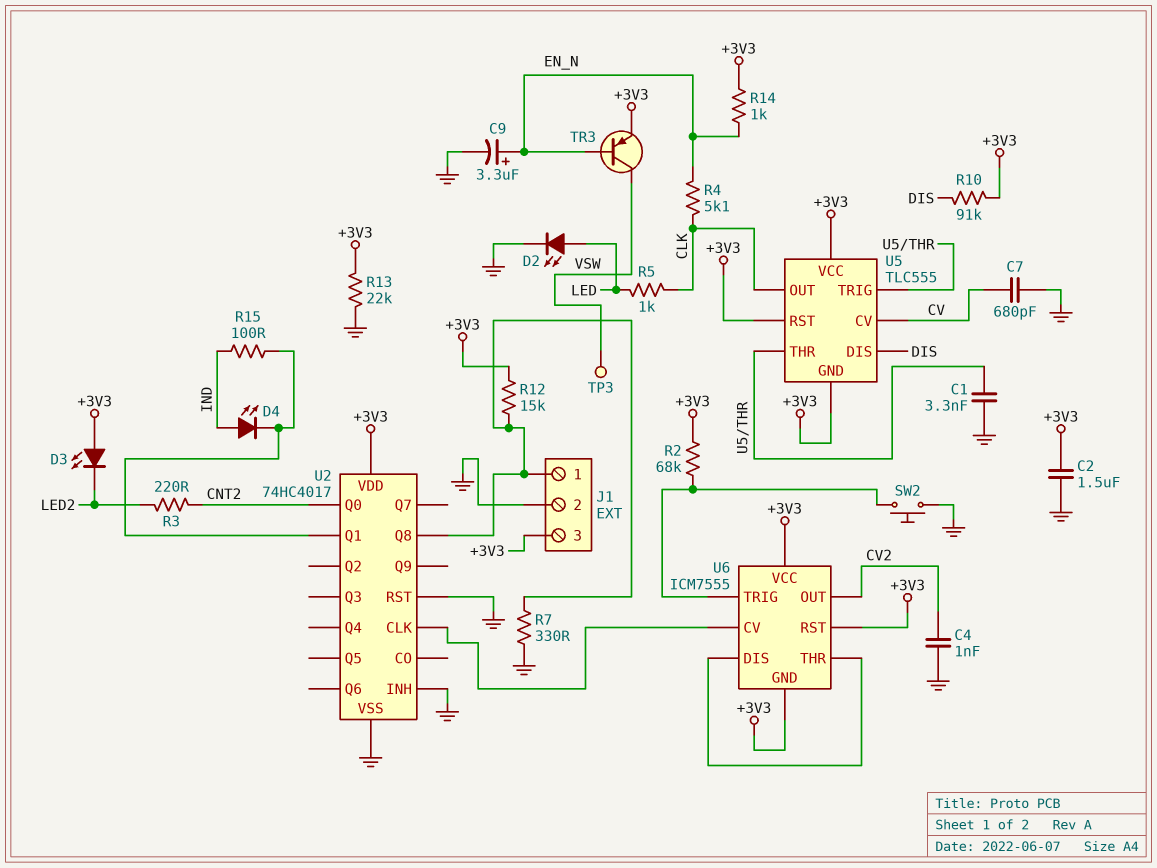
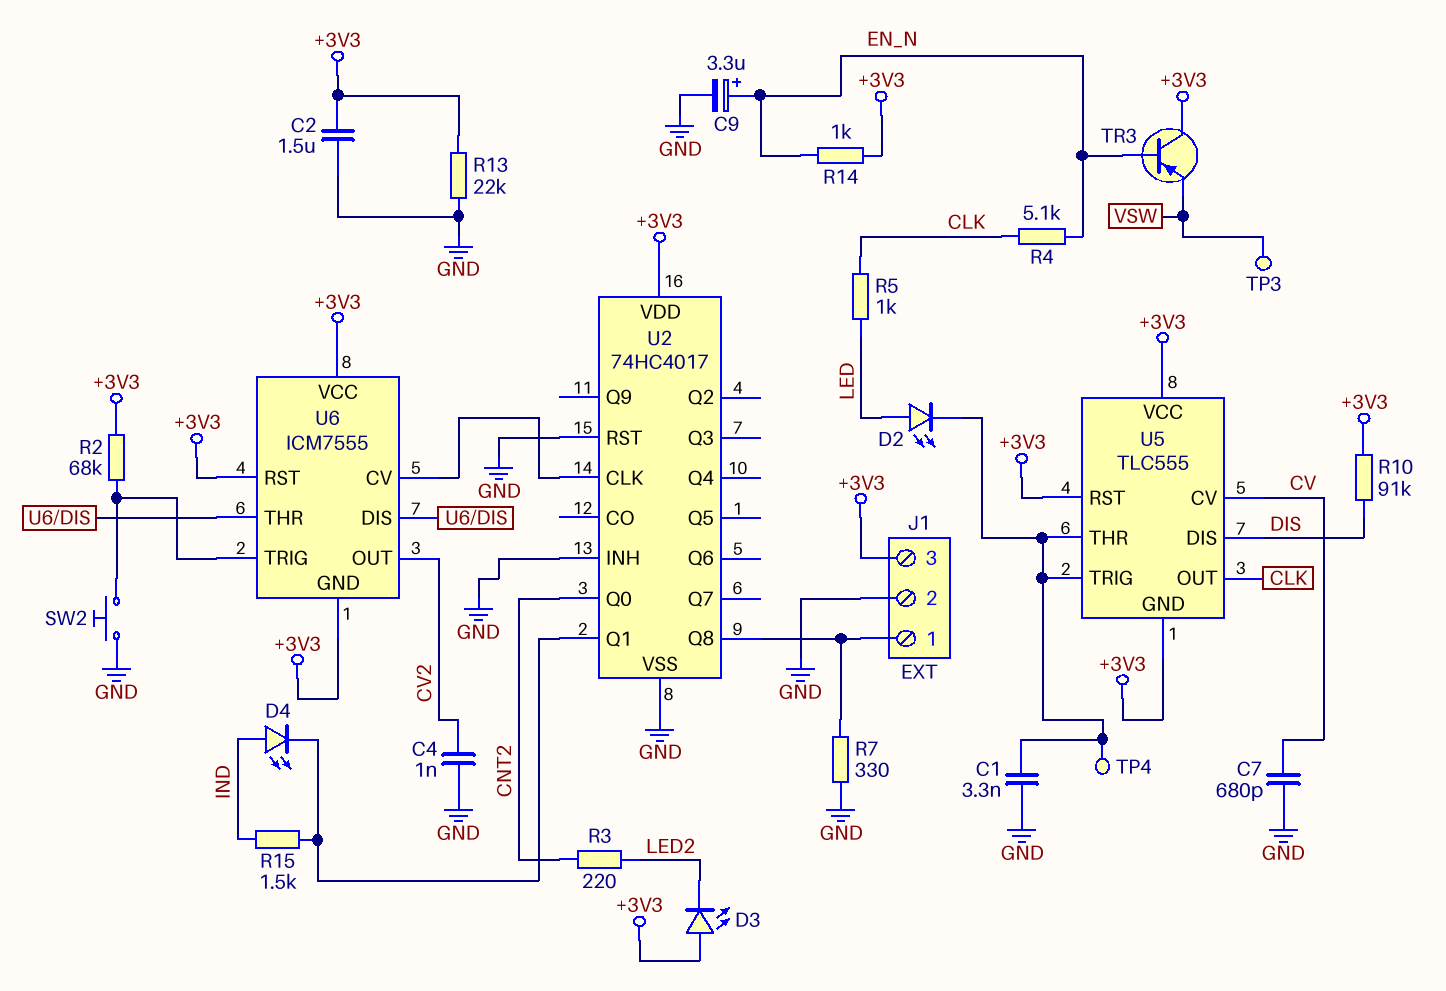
D2: LED (A LED, K GND) -> LED (A LED, K U5/THR)
R12: 15k (+3V3, J1/1) -> none
R15: 100 (IND, U2/Q1) -> 1.5k (IND, U2/Q1)
TP4: none -> test point (U5/THR)
TR3: PNP (B EN_N, C VSW, E +3V3) -> PNP (B EN_N, C +3V3, E VSW)

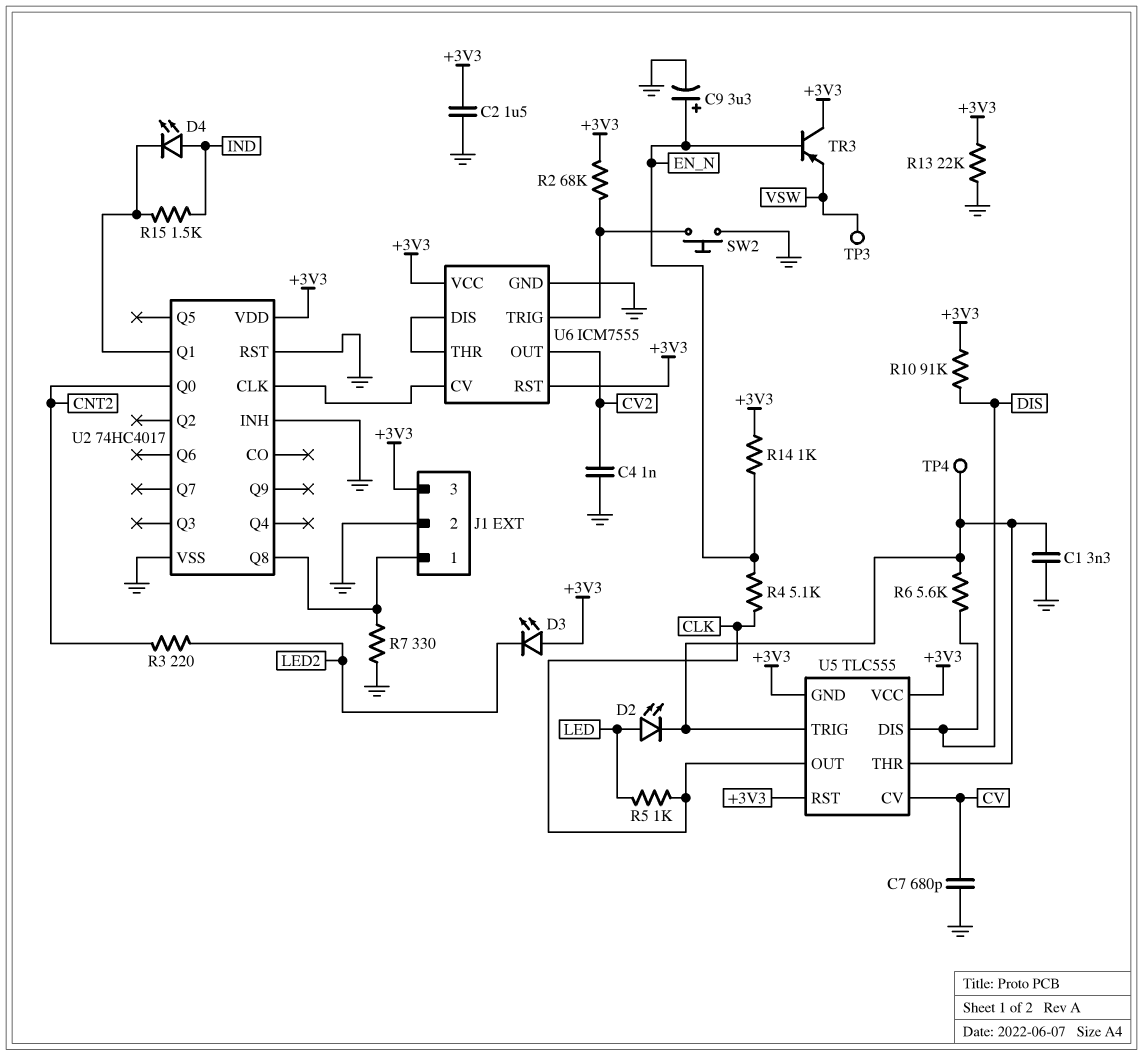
R6: none -> 5.6k (DIS, U5/THR)
U6 pin GND: +3V3 -> GND

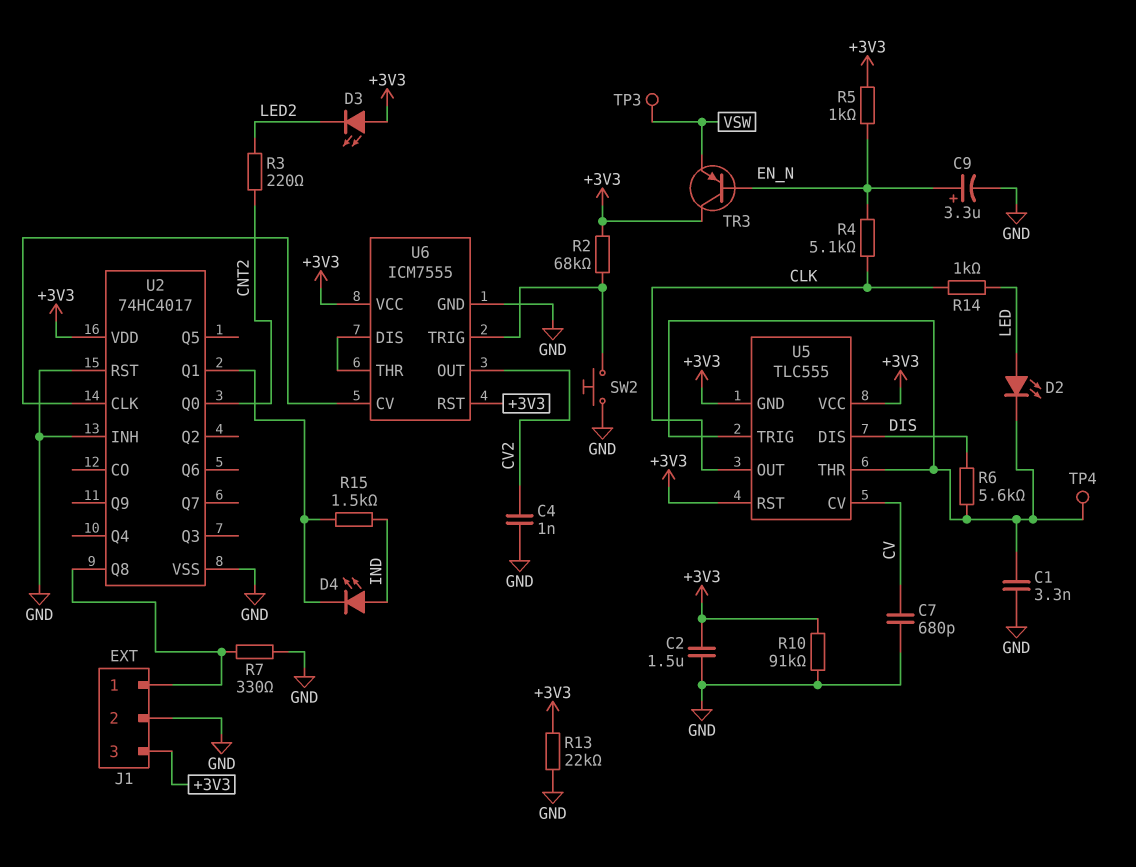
R5: 1k (CLK, LED) -> 1k (+3V3, EN_N)
R10: 91k (+3V3, DIS) -> 91k (+3V3, GND)
R14: 1k (+3V3, EN_N) -> 1k (CLK, LED)

